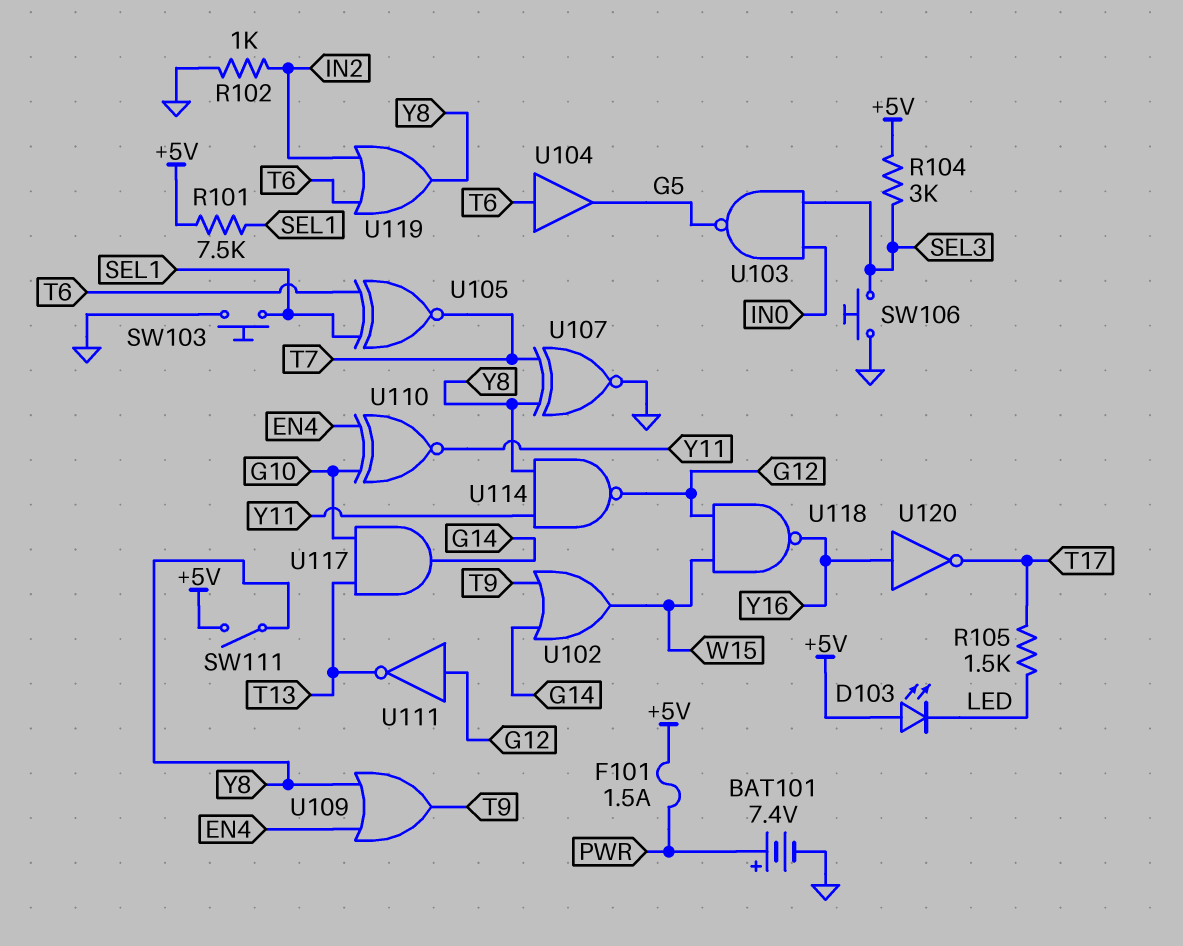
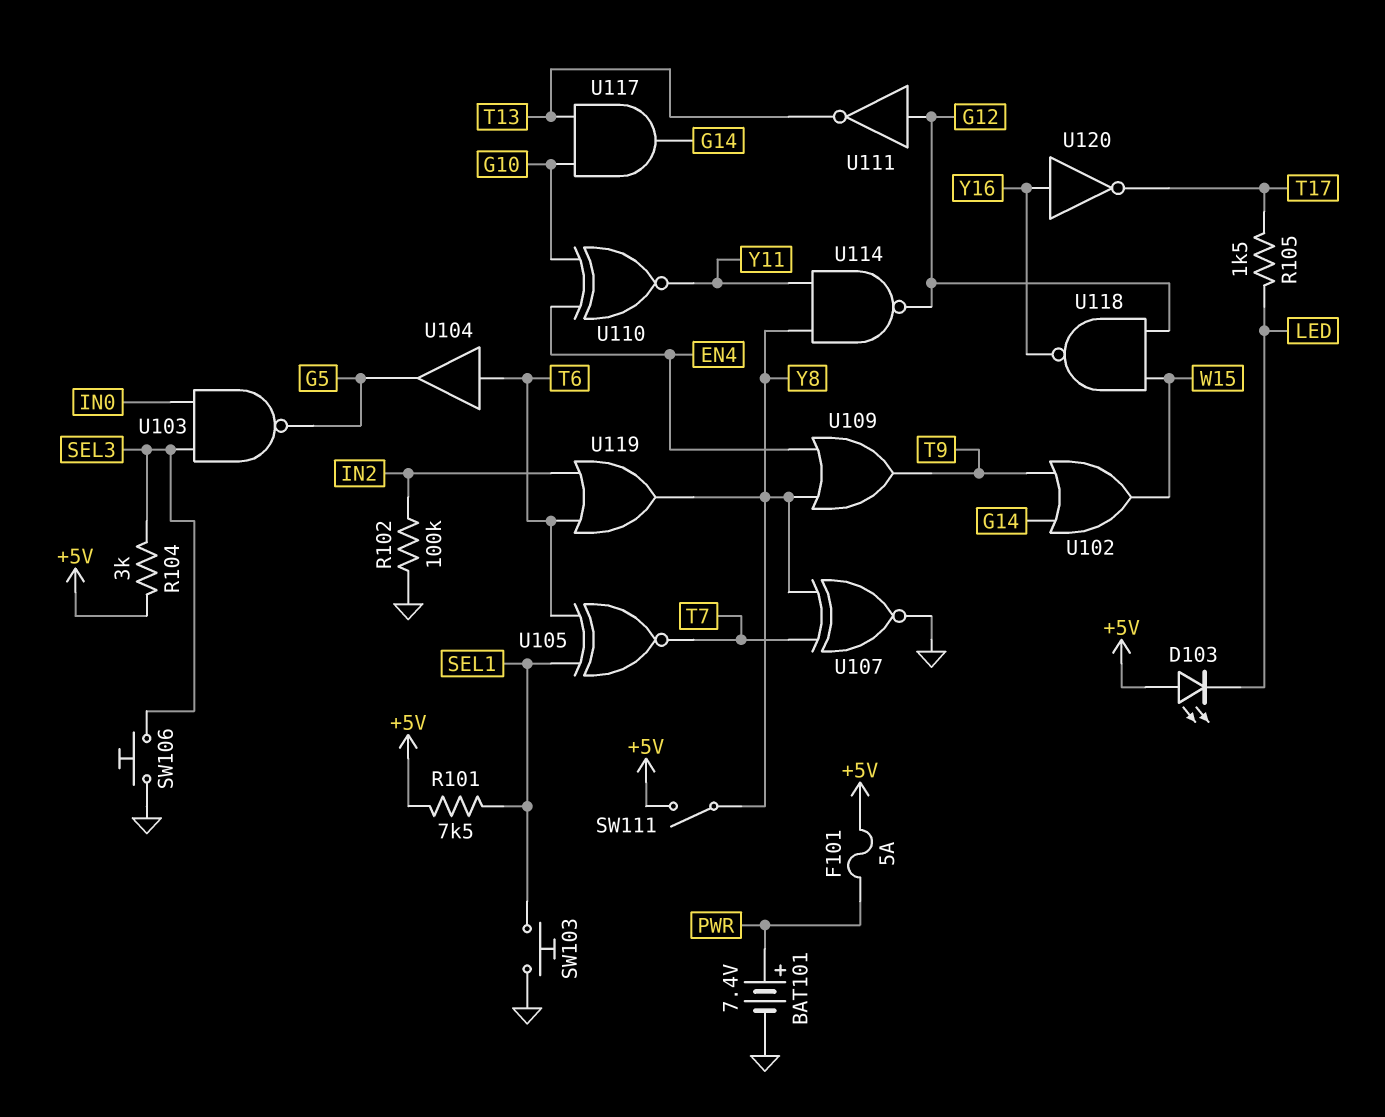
F101: 1.5A (+5V, PWR) -> 5A (+5V, PWR)
R102: 1k (GND, IN2) -> 100k (GND, IN2)

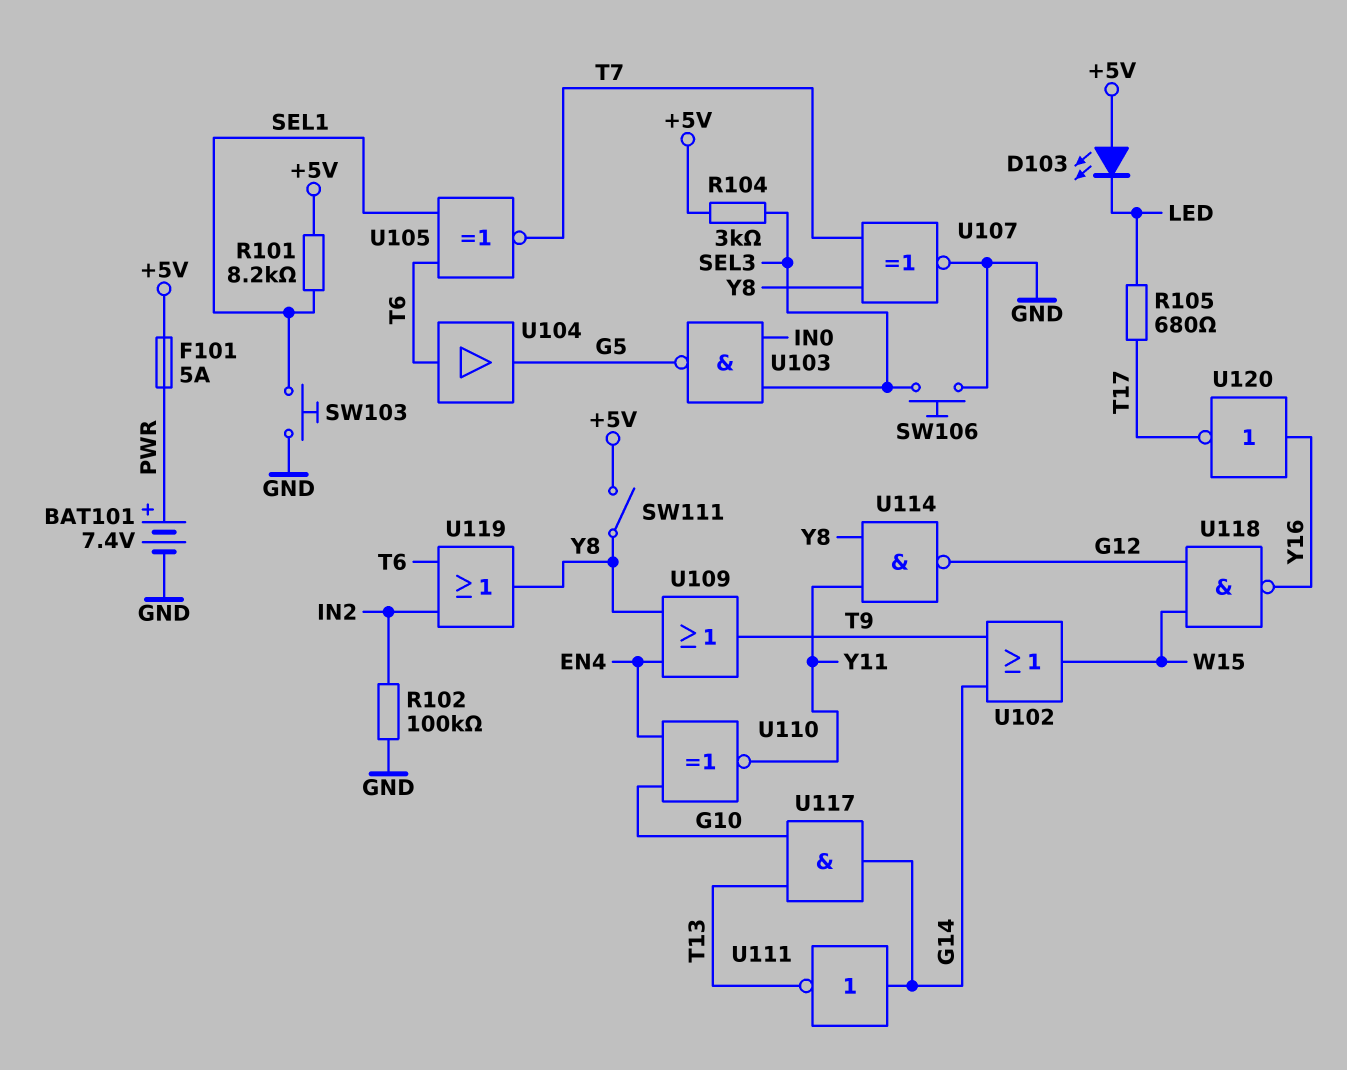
R101: 7.5k (+5V, SEL1) -> 8.2k (+5V, SEL1)
R105: 1.5k (LED, T17) -> 680 (LED, T17)
U111: NOT (in G12, out T13) -> NOT (in G14, out T13)

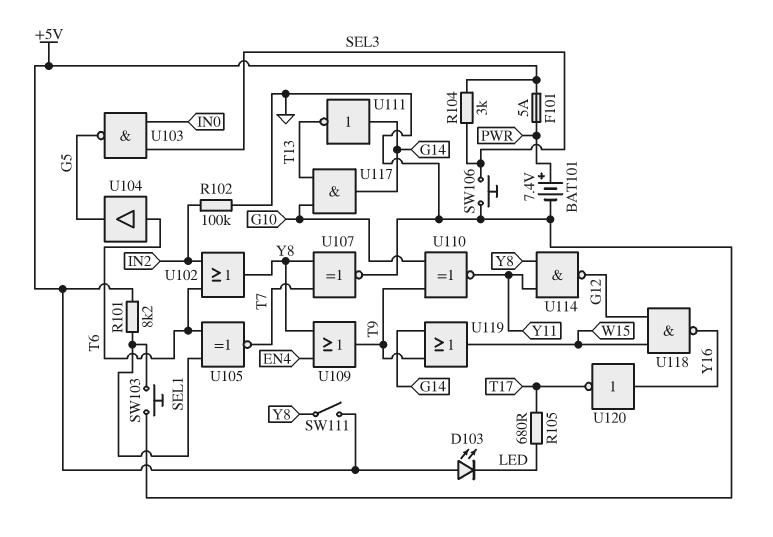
U102: OR (in G14, in T9, out W15) -> OR (in IN2, in T6, out Y8)
U110: XNOR (in EN4, in G10, out Y11) -> XNOR (in G10, in T9, out Y11)
U119: OR (in IN2, in T6, out Y8) -> OR (in G14, in T9, out W15)

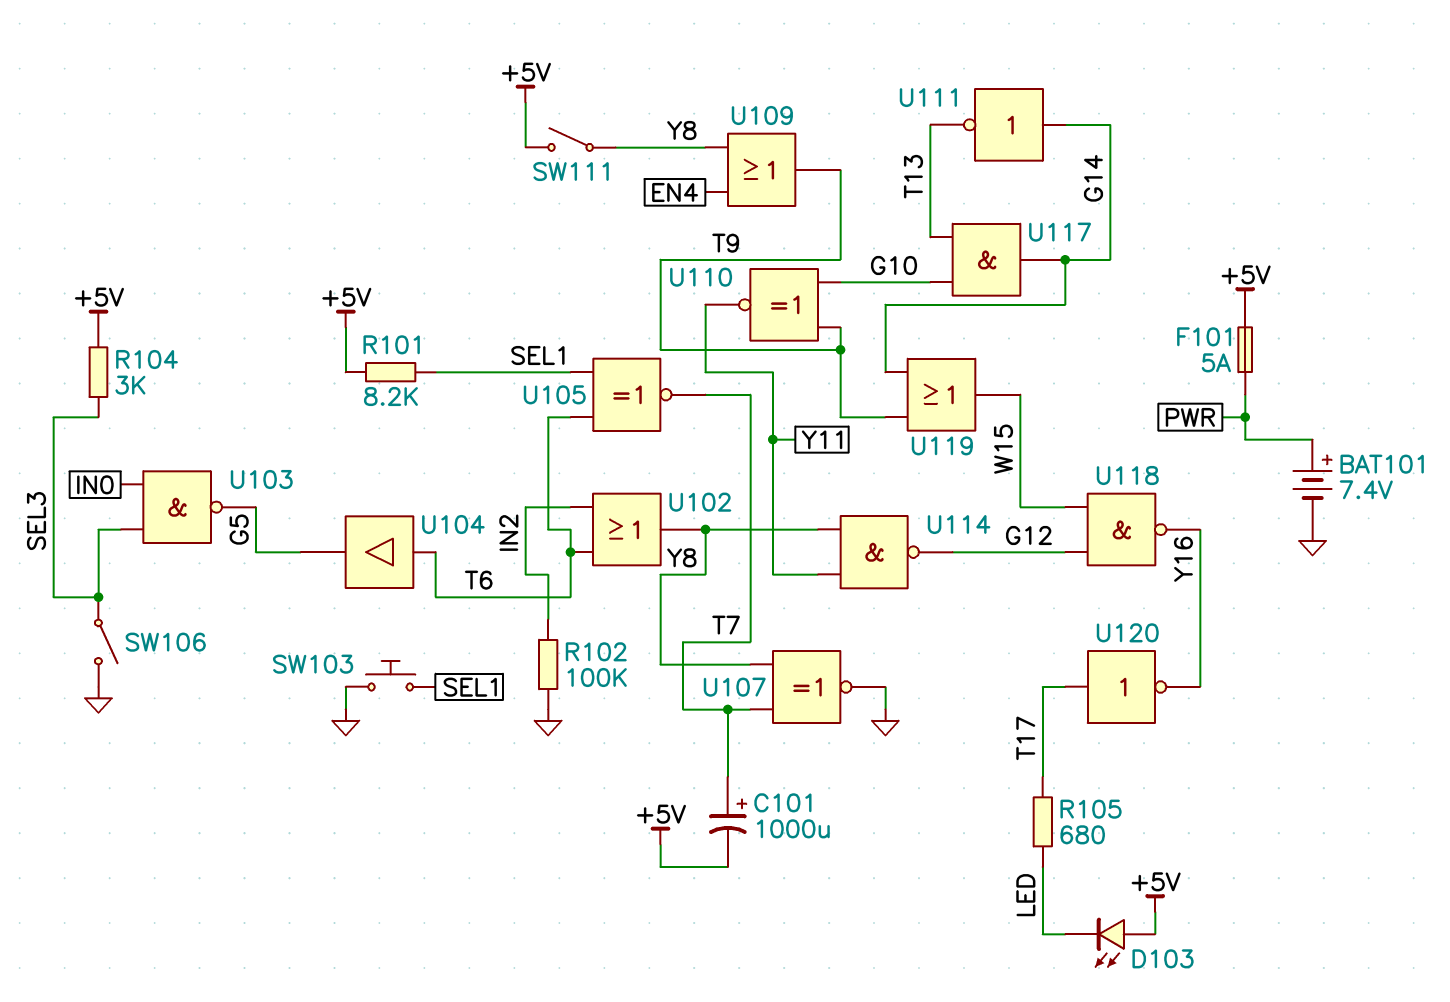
C101: none -> 1000uF (plus T7, minus +5V)
SW106: button (GND, SEL3) -> switch (GND, SEL3)
U120: NOT (in Y16, out T17) -> NOT (in T17, out Y16)

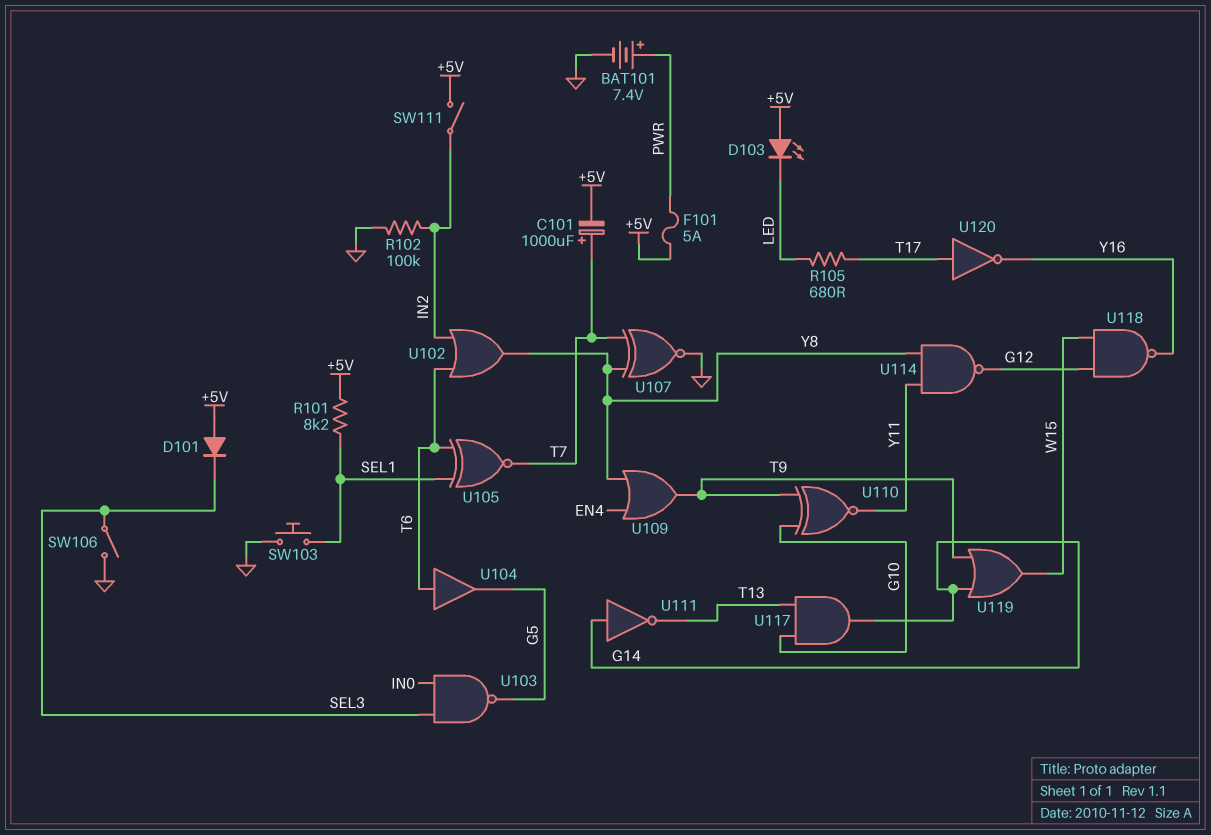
D101: none -> diode (A +5V, K SEL3)
R104: 3k (+5V, SEL3) -> none
SW111: switch (+5V, Y8) -> switch (+5V, IN2)

